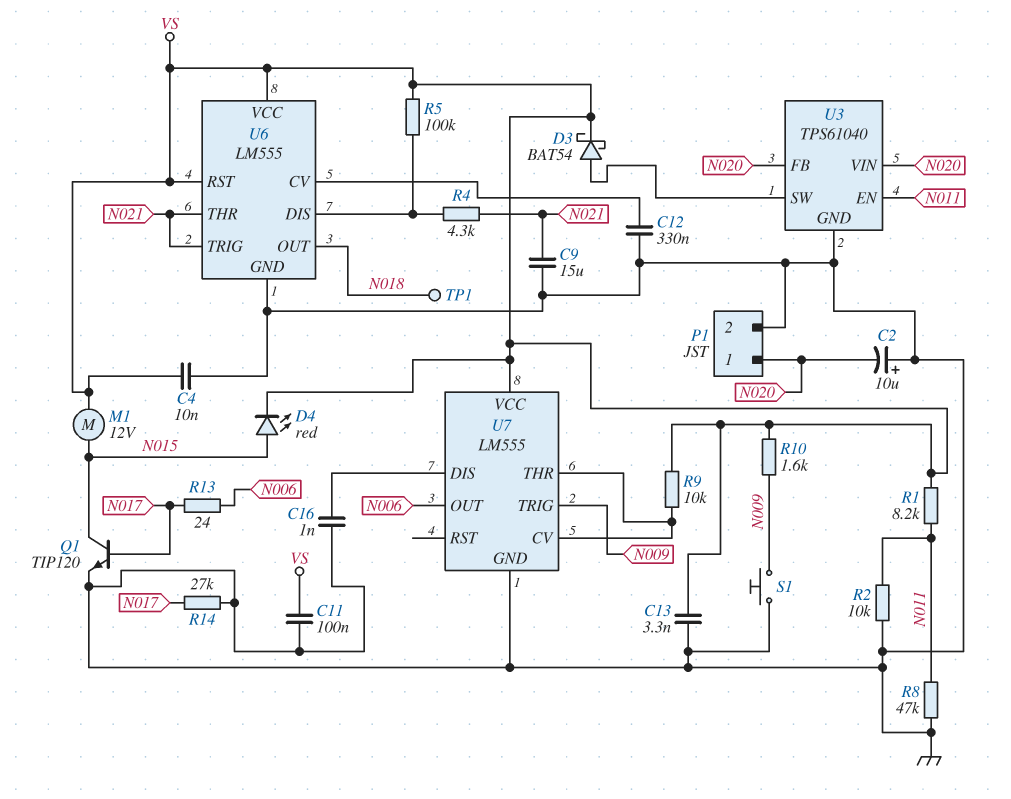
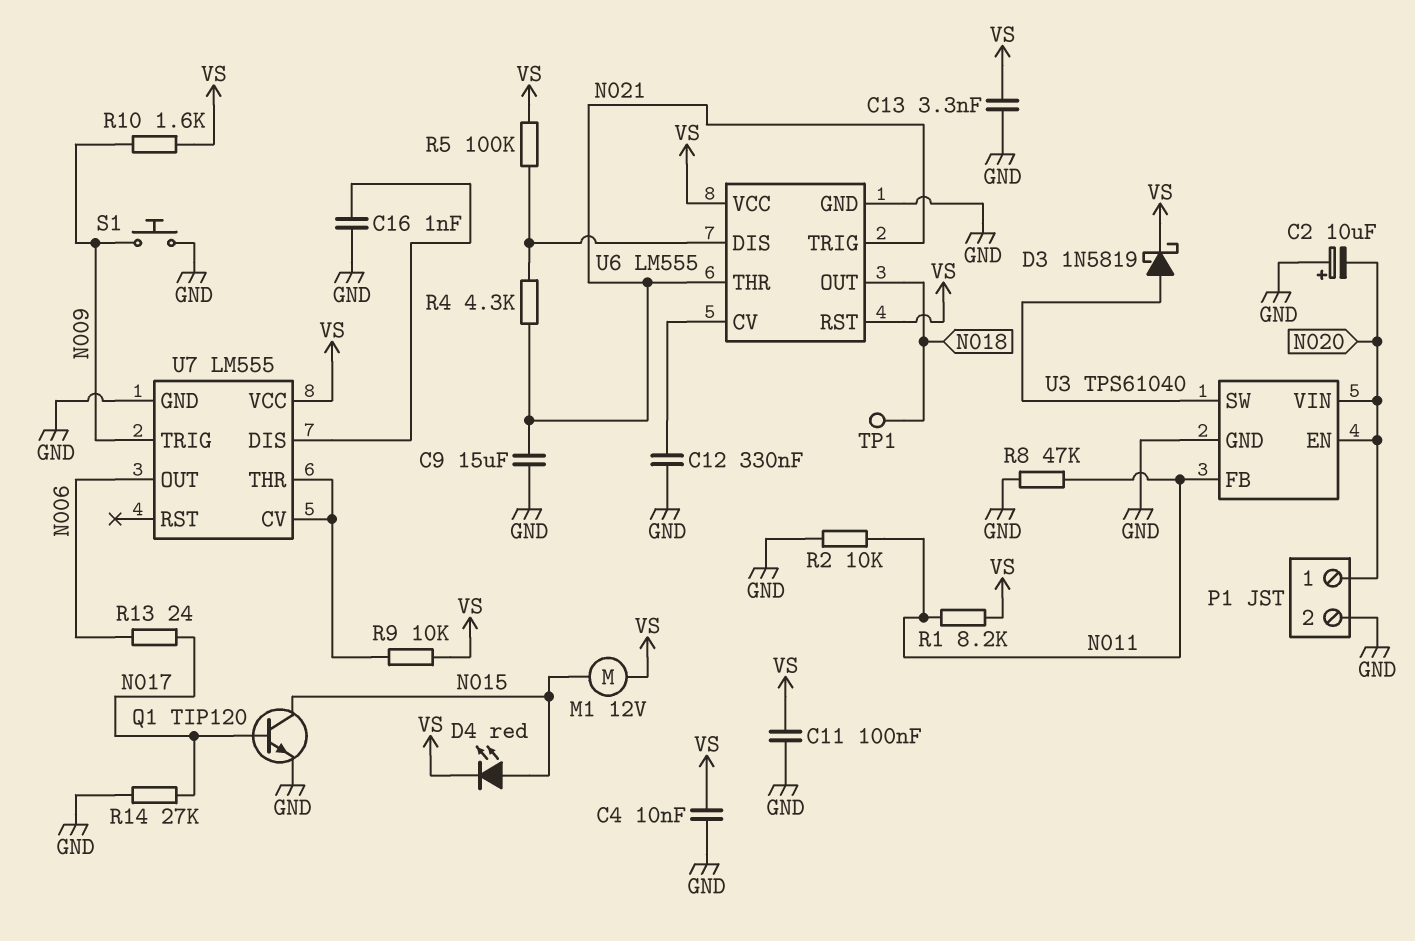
D3: schottky BAT54 (A U3/SW, K VS) -> schottky 1N5819 (A U3/SW, K VS)
U3 pin EN: N011 -> N020
U3 pin FB: N020 -> N011

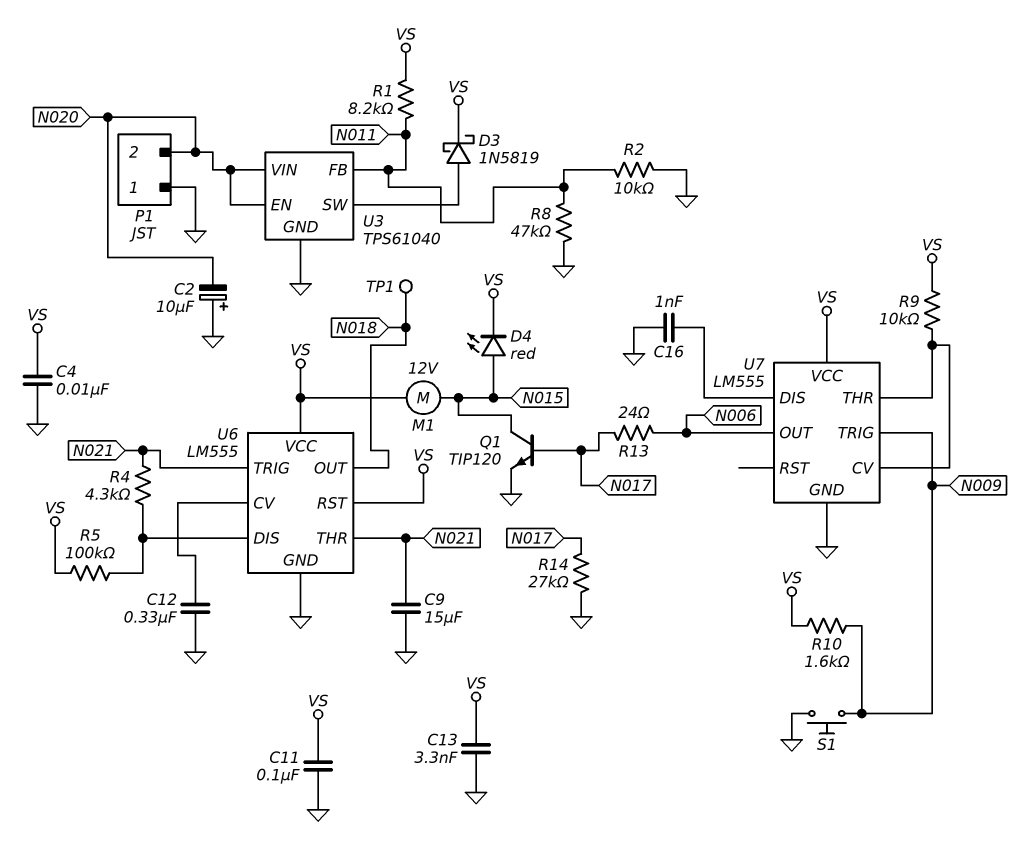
P1 pin 1: N020 -> GND
P1 pin 2: GND -> N020

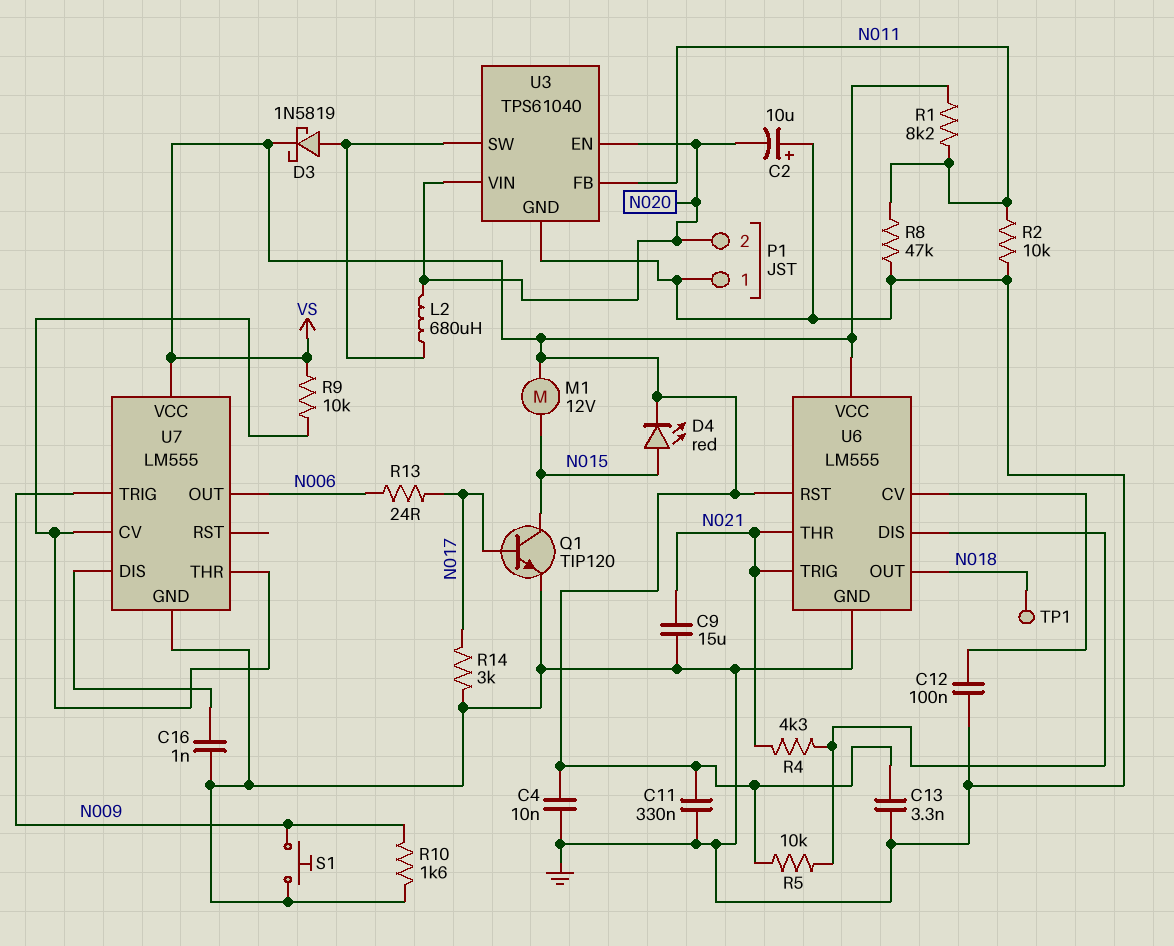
C11: 100nF (GND, VS) -> 330nF (GND, VS)
C12: 330nF (GND, U6/CV) -> 100nF (GND, U6/CV)
L2: none -> 680uH (N020, U3/SW)
R5: 100k (U6/DIS, VS) -> 10k (U6/DIS, VS)
R10: 1.6k (N009, VS) -> 1.6k (GND, N009)
R14: 27k (GND, N017) -> 3k (GND, N017)

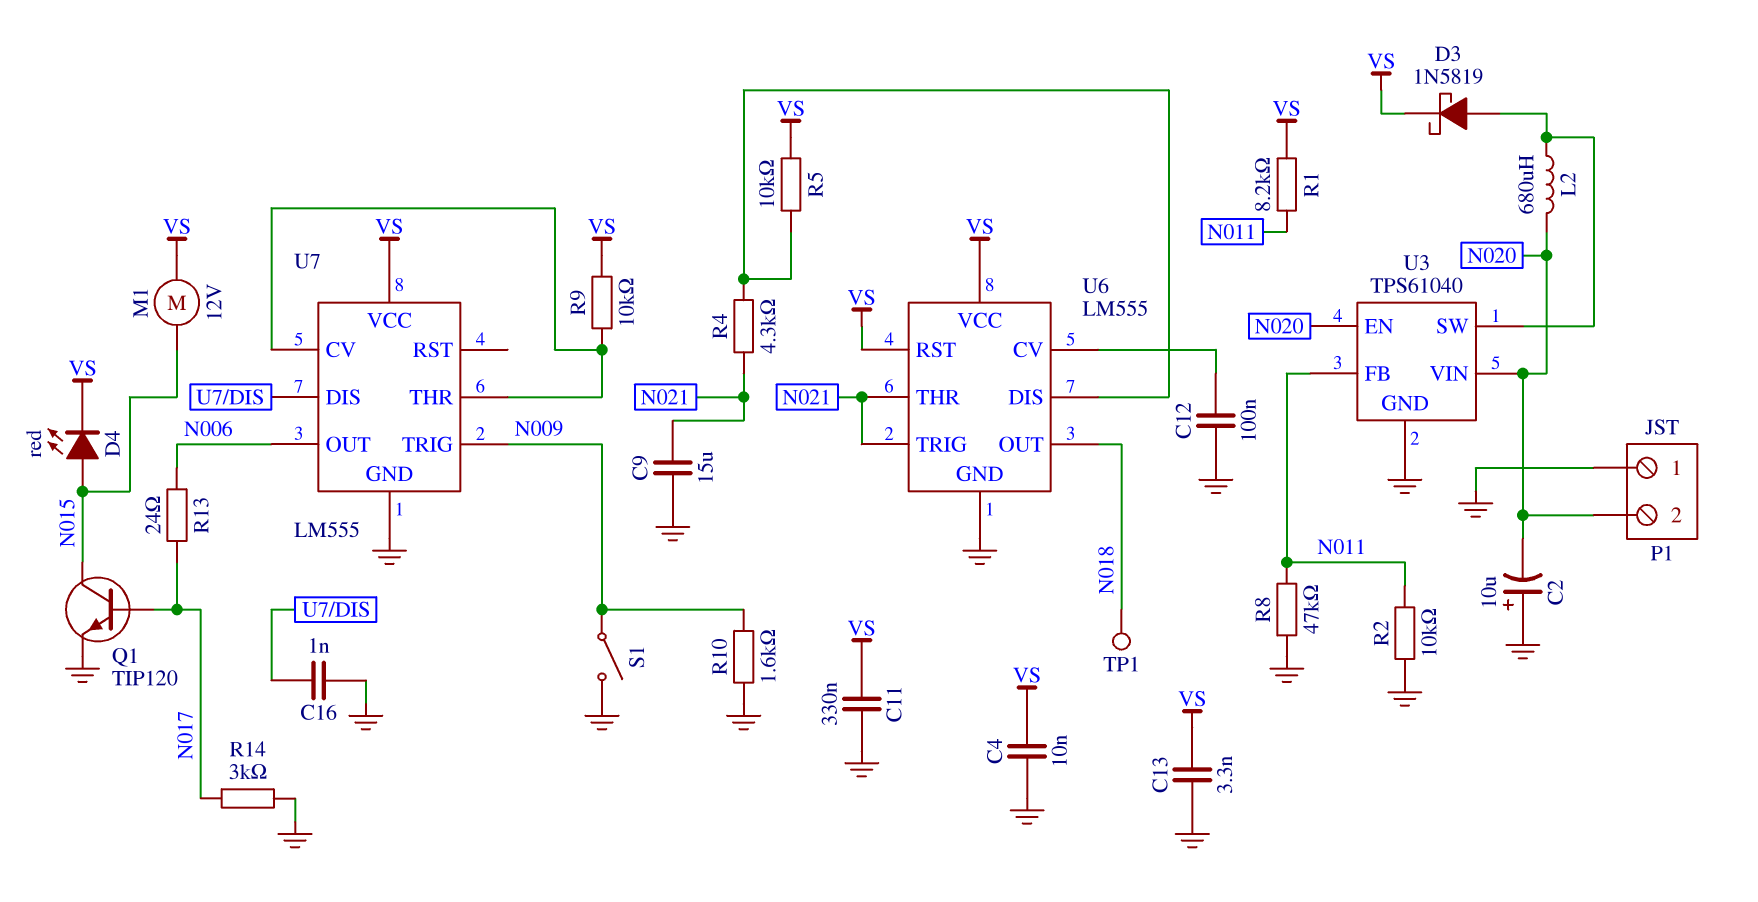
S1: button (GND, N009) -> switch (GND, N009)

